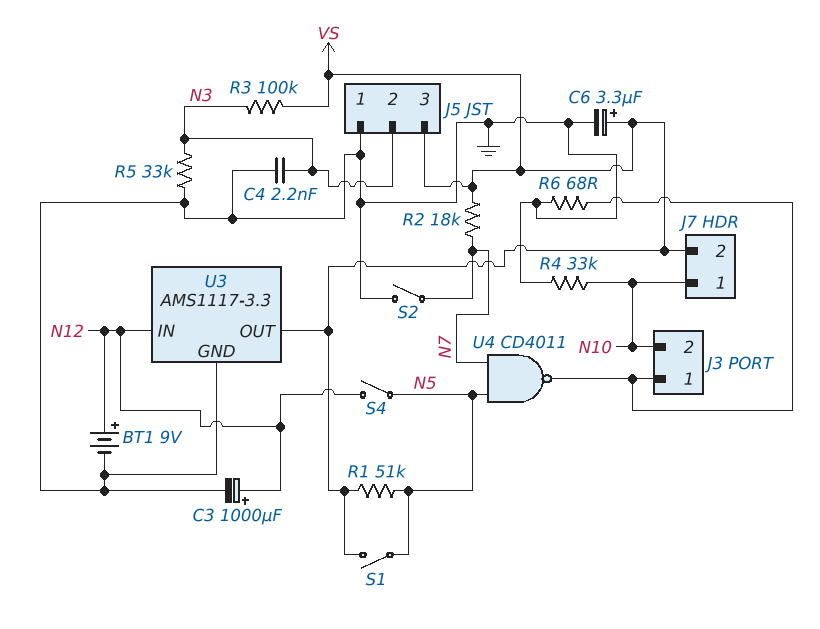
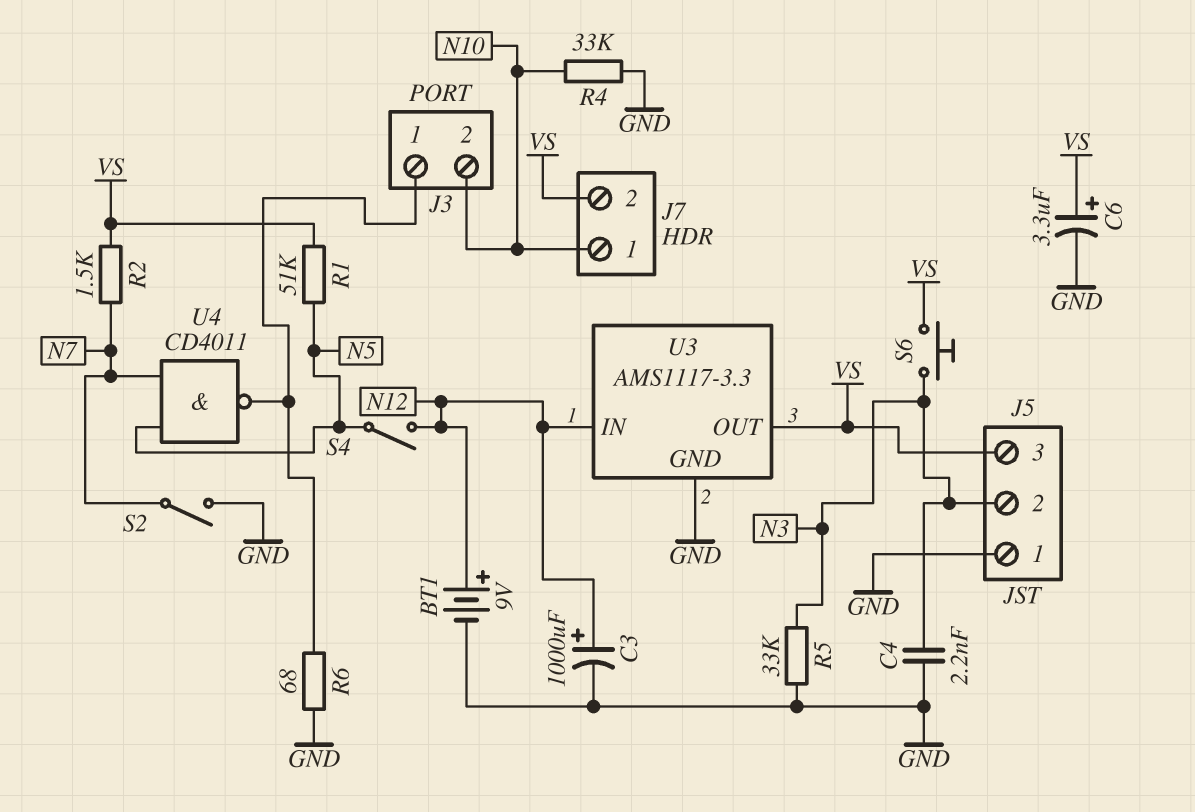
R2: 18k (N7, VS) -> 1.5k (N7, VS)
R3: 100k (N3, VS) -> none
S1: switch (N5, VS) -> none
S6: none -> button (N3, VS)

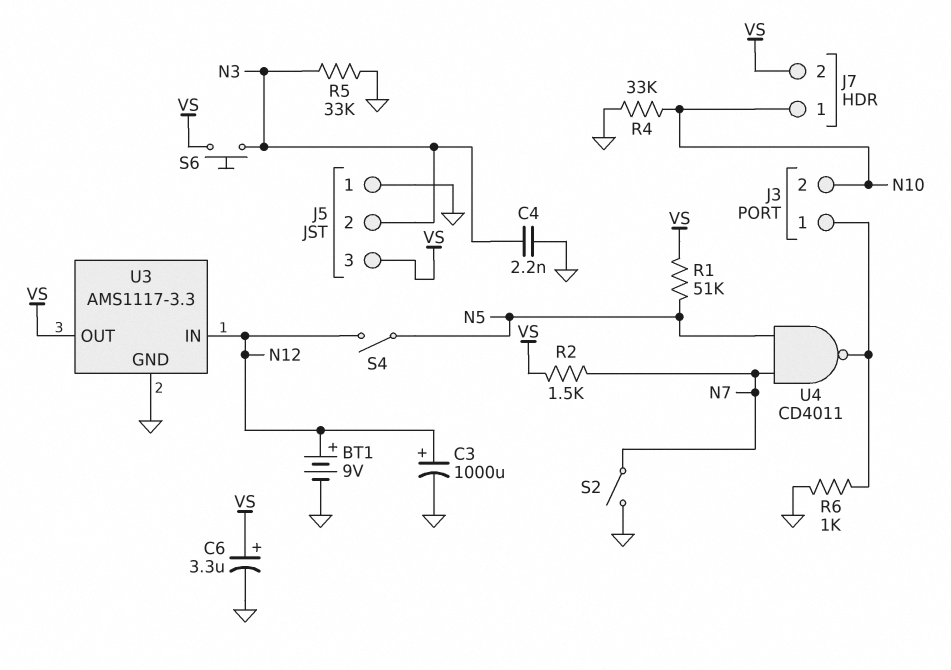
R6: 68 (GND, J3/1) -> 1k (GND, J3/1)

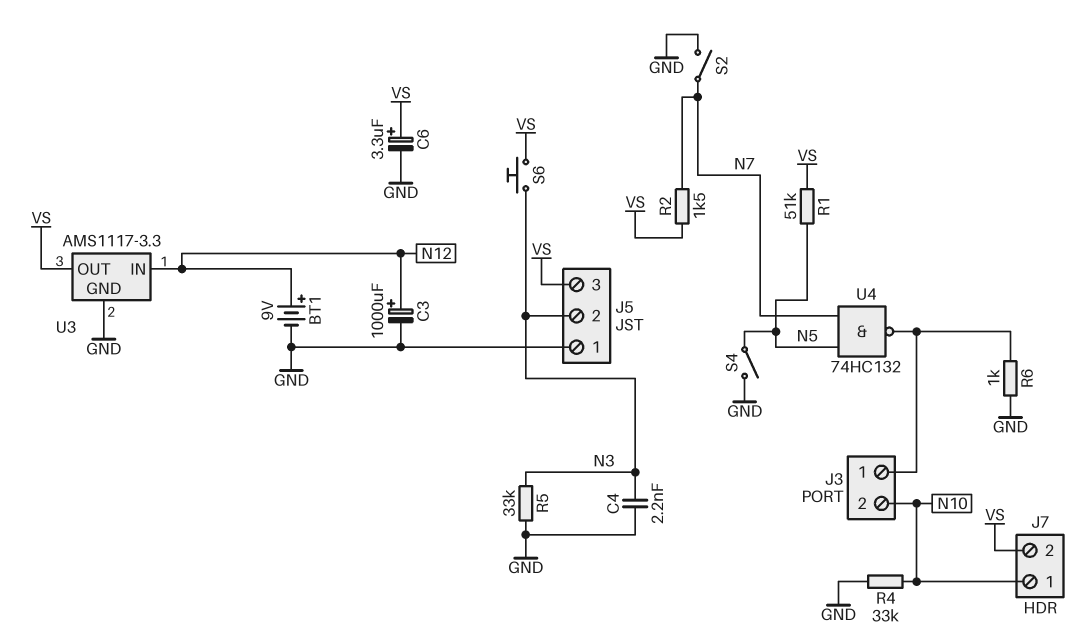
S4: switch (N5, N12) -> switch (GND, N5)
U4: NAND CD4011 (in N5, in N7, out J3/1) -> NAND 74HC132 (in N5, in N7, out J3/1)

